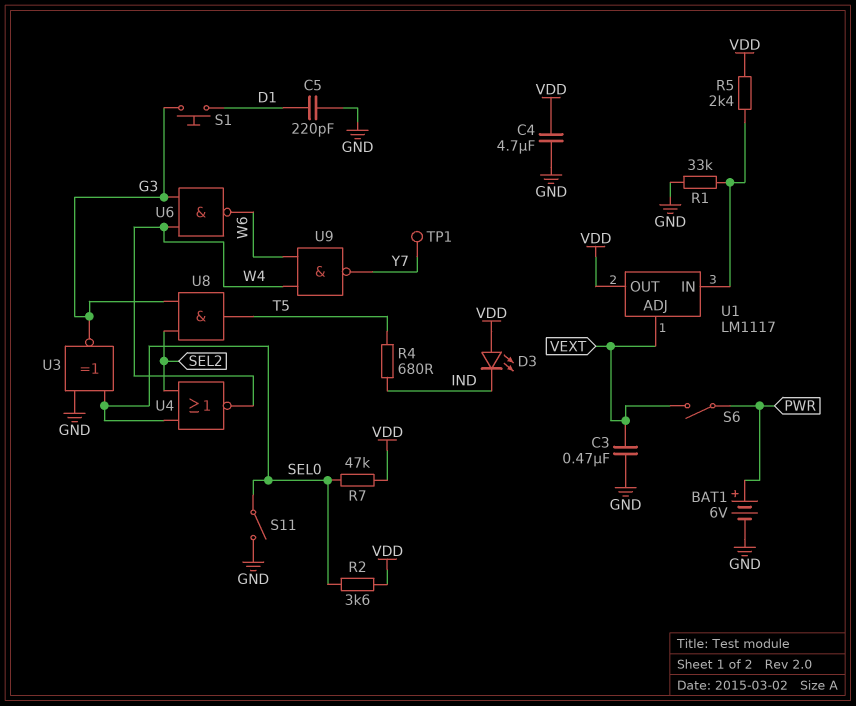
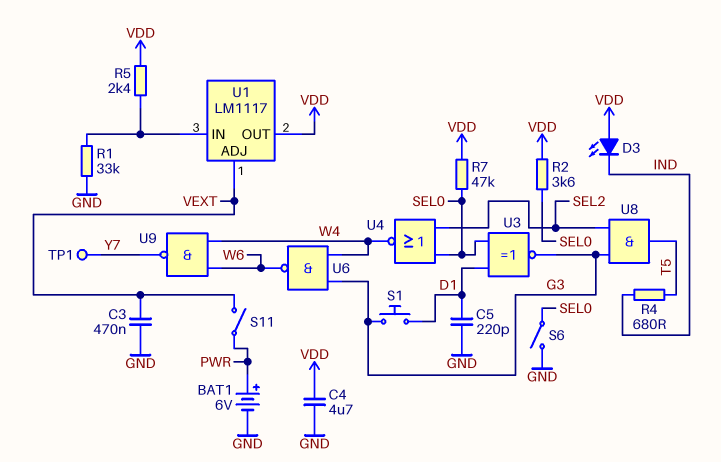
S6: switch (PWR, VEXT) -> switch (GND, SEL0)
S11: switch (GND, SEL0) -> switch (PWR, VEXT)
U3: XNOR (in GND, in SEL0, out G3) -> XNOR (in D1, in SEL0, out G3)

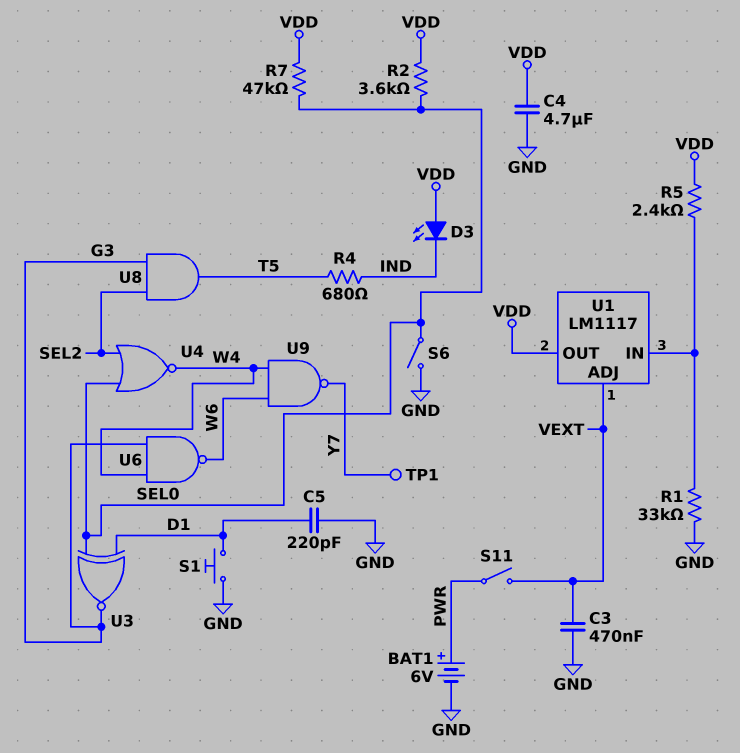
S1: button (D1, G3) -> button (D1, GND)

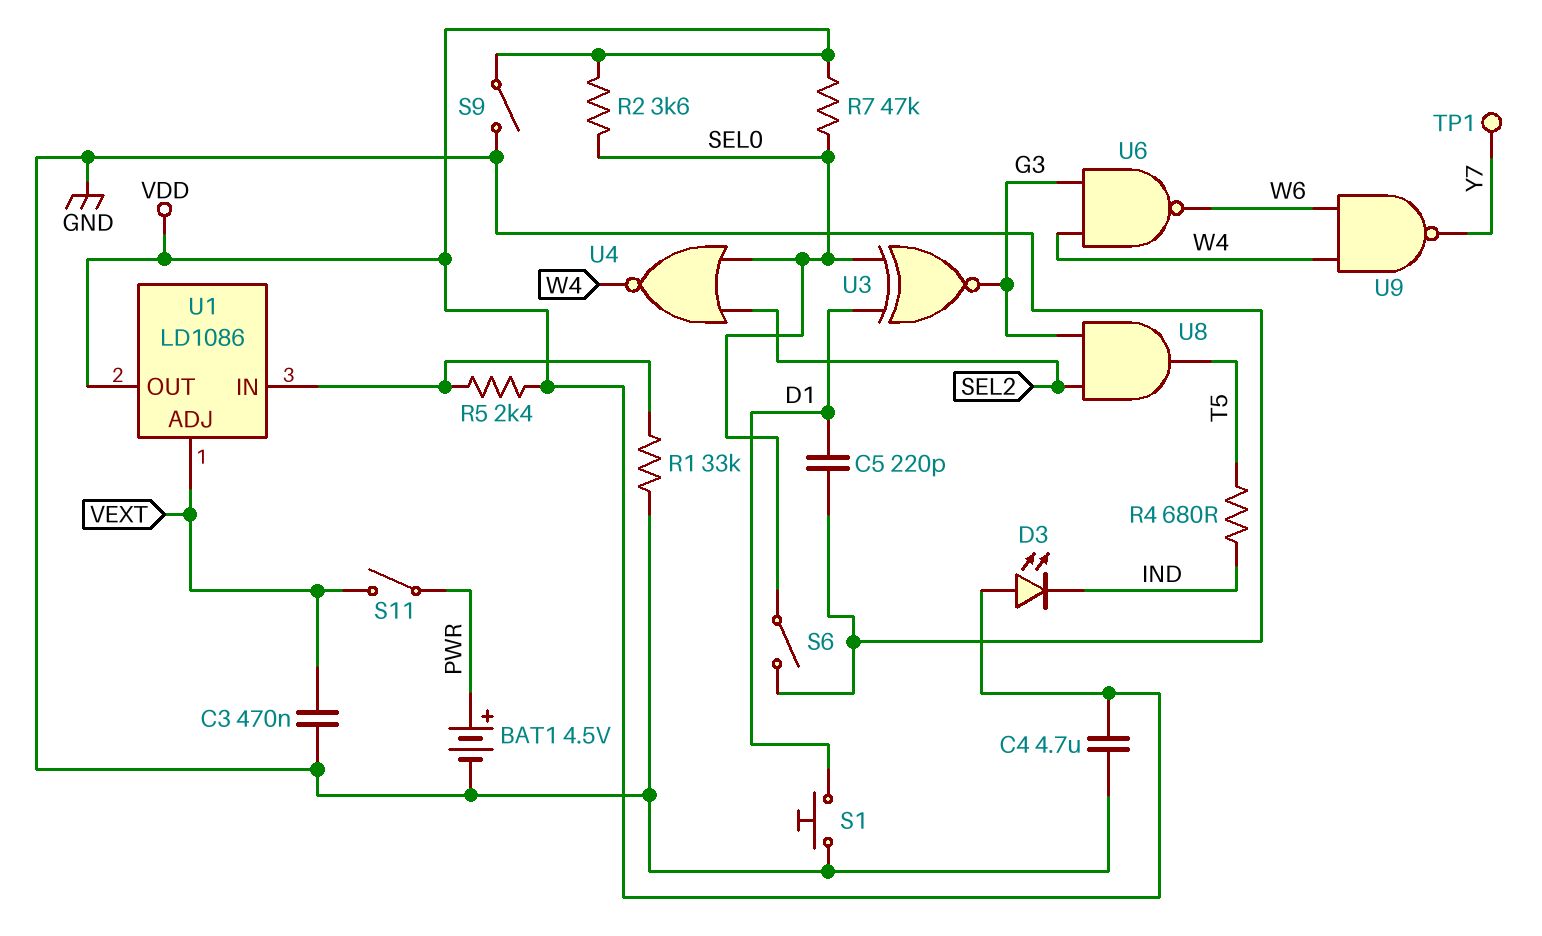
BAT1: 6V (plus PWR, minus GND) -> 4.5V (plus PWR, minus GND)
S9: none -> switch (GND, VDD)
U1: LM1117 -> LD1086

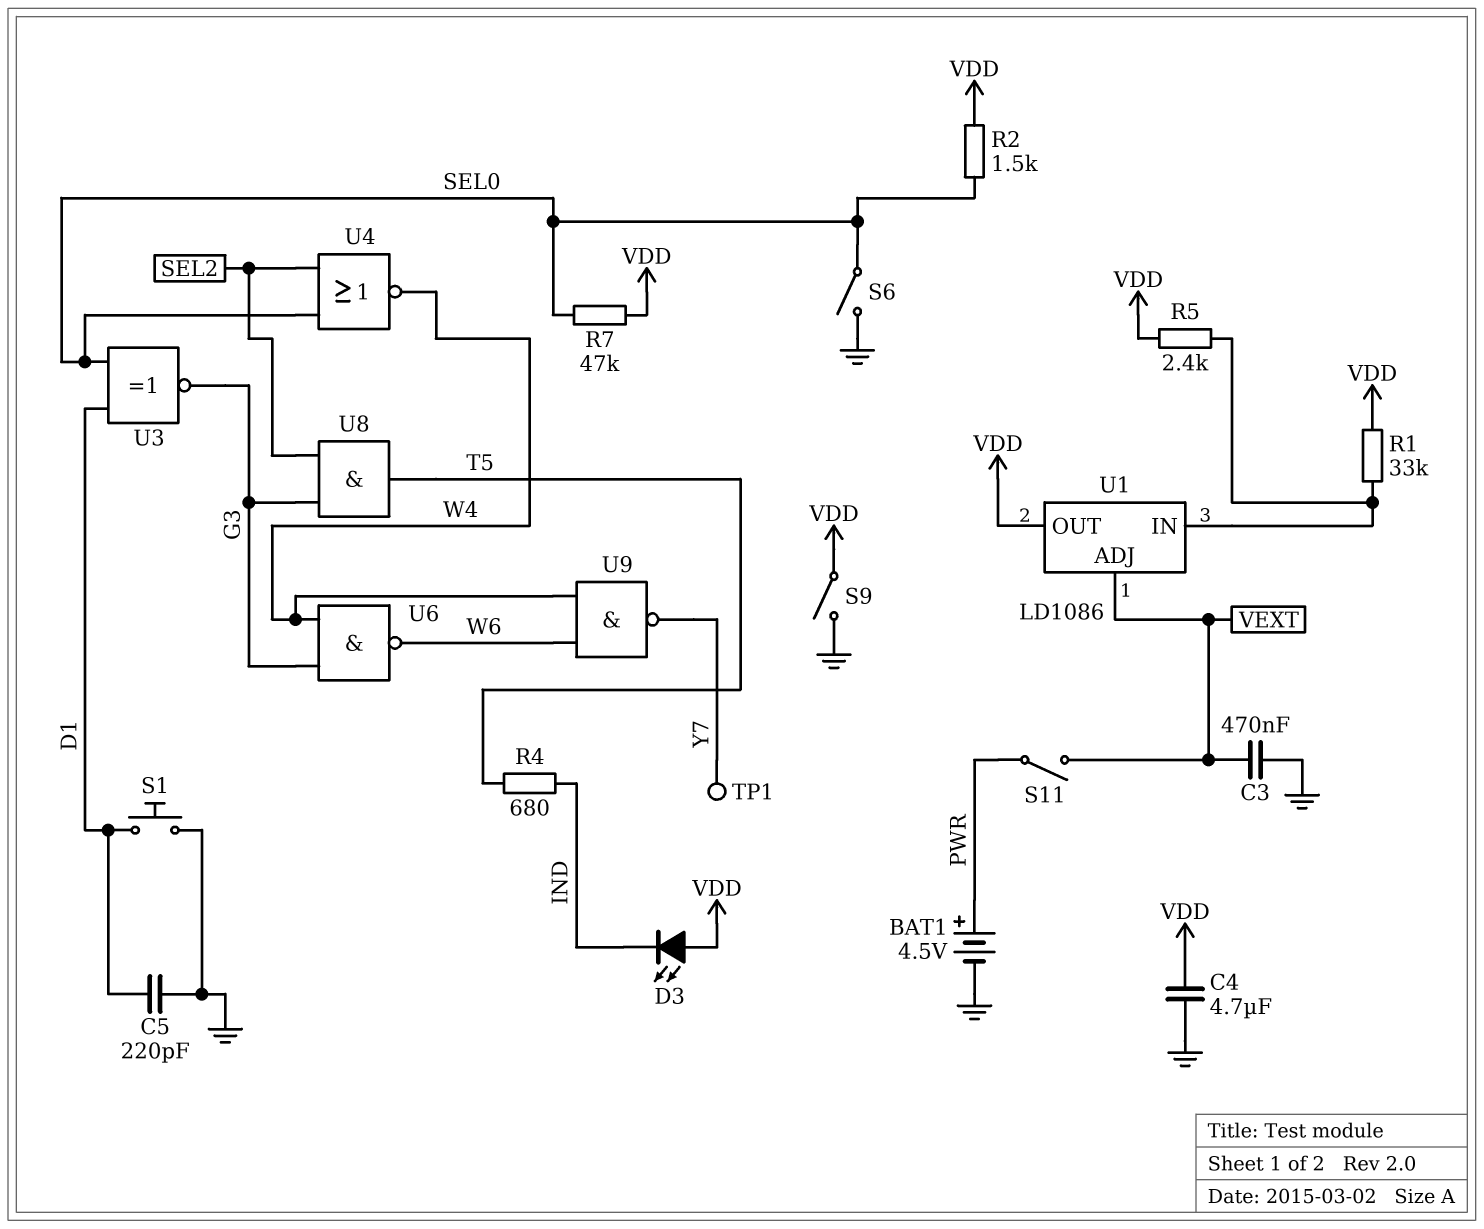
R1: 33k (GND, U1/IN) -> 33k (U1/IN, VDD)
R2: 3.6k (SEL0, VDD) -> 1.5k (SEL0, VDD)

